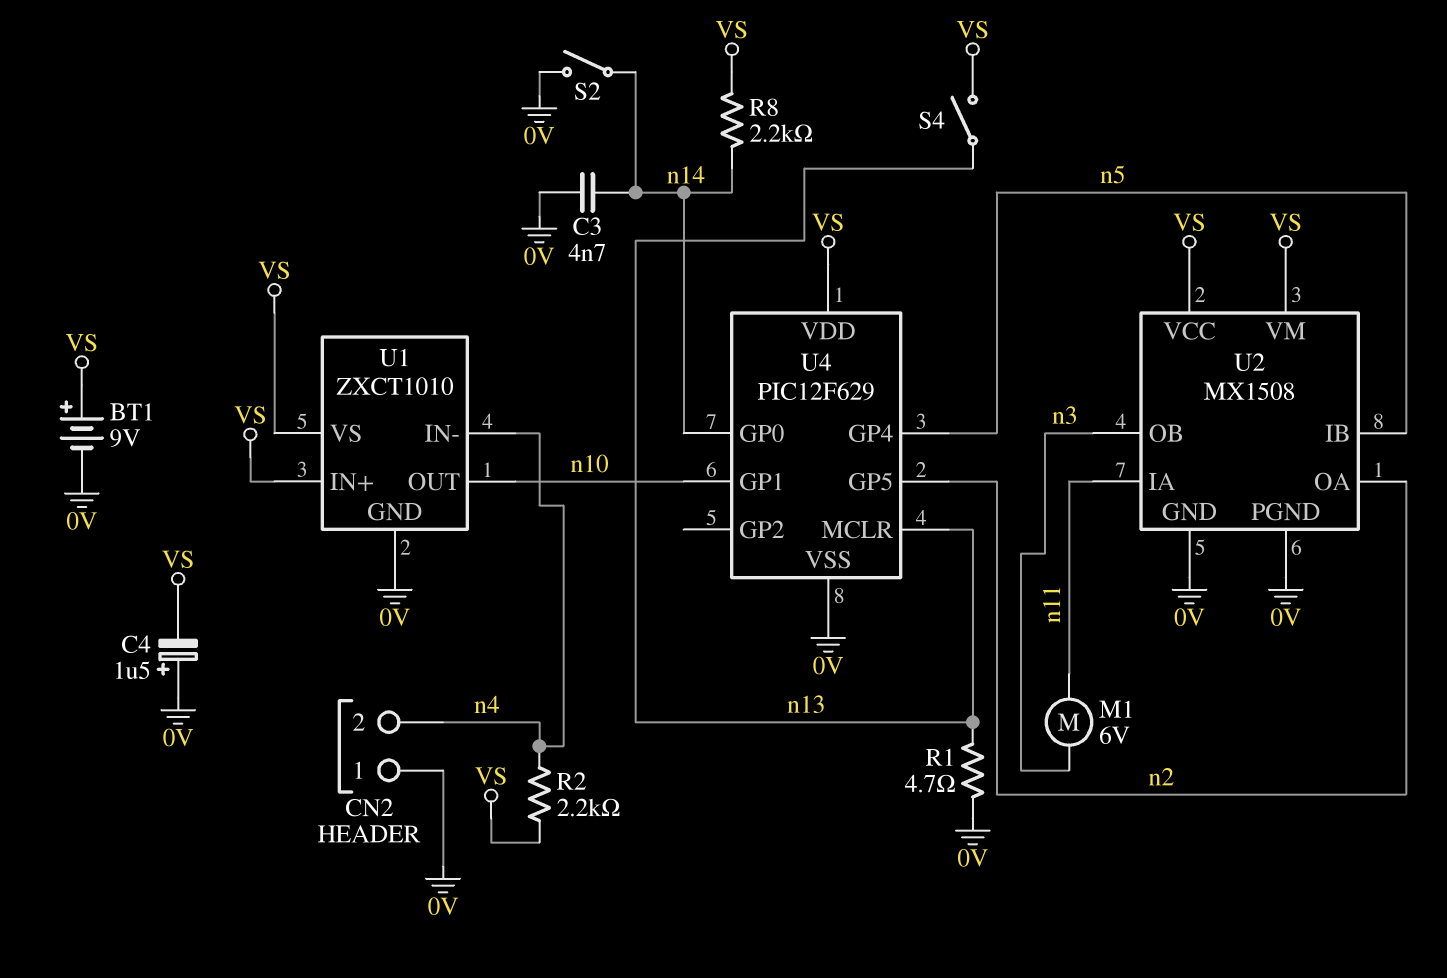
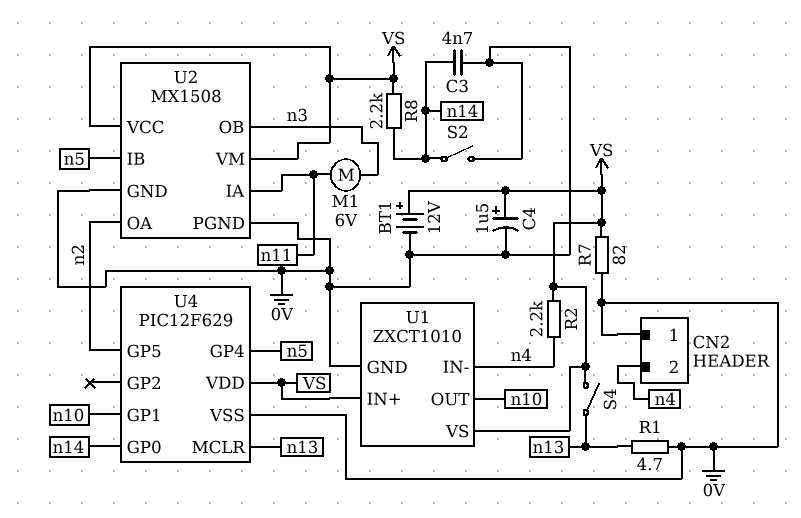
BT1: 9V (plus VS, minus 0V) -> 12V (plus VS, minus 0V)
C4: 1.5uF (plus 0V, minus VS) -> 1.5uF (plus VS, minus 0V)
R7: none -> 82 (0V, VS)

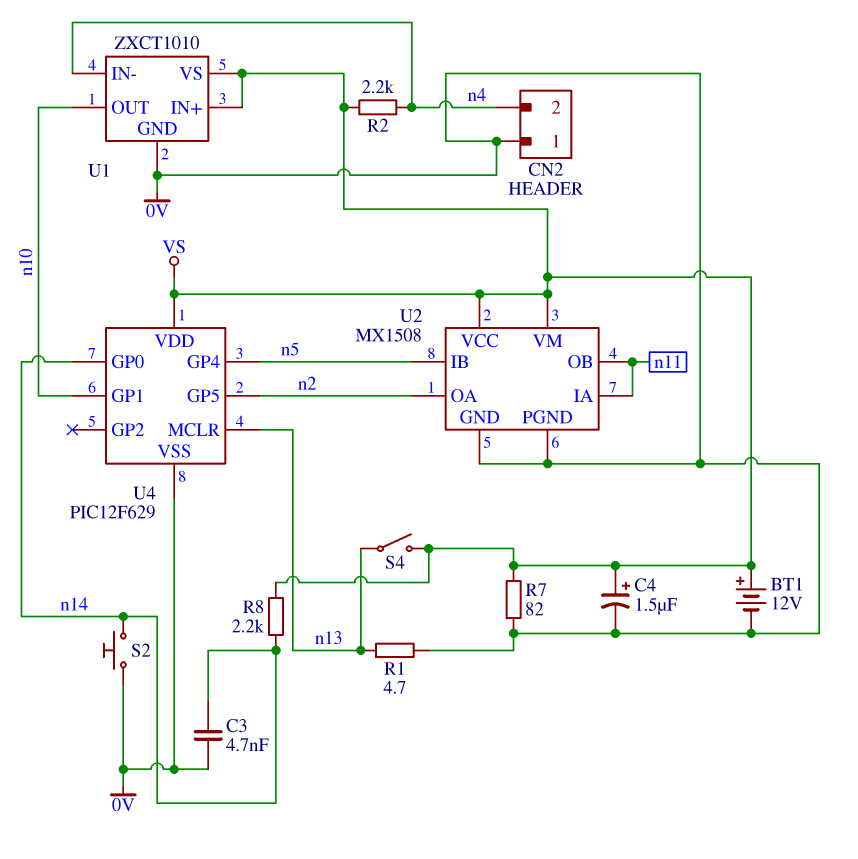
M1: motor 6V (n3, n11) -> none
S2: switch (0V, n14) -> button (0V, n14)
U2 pin OB: n3 -> n11

